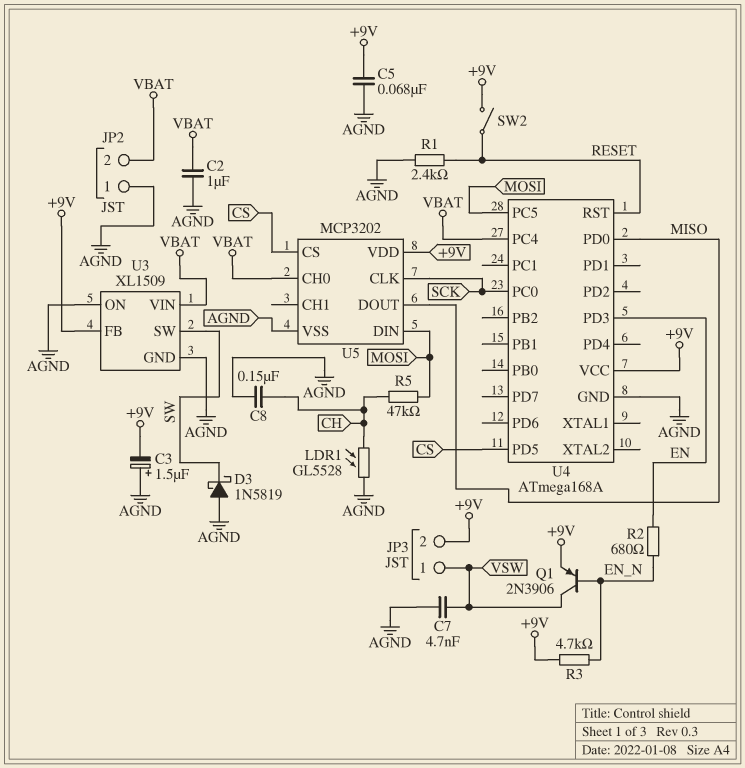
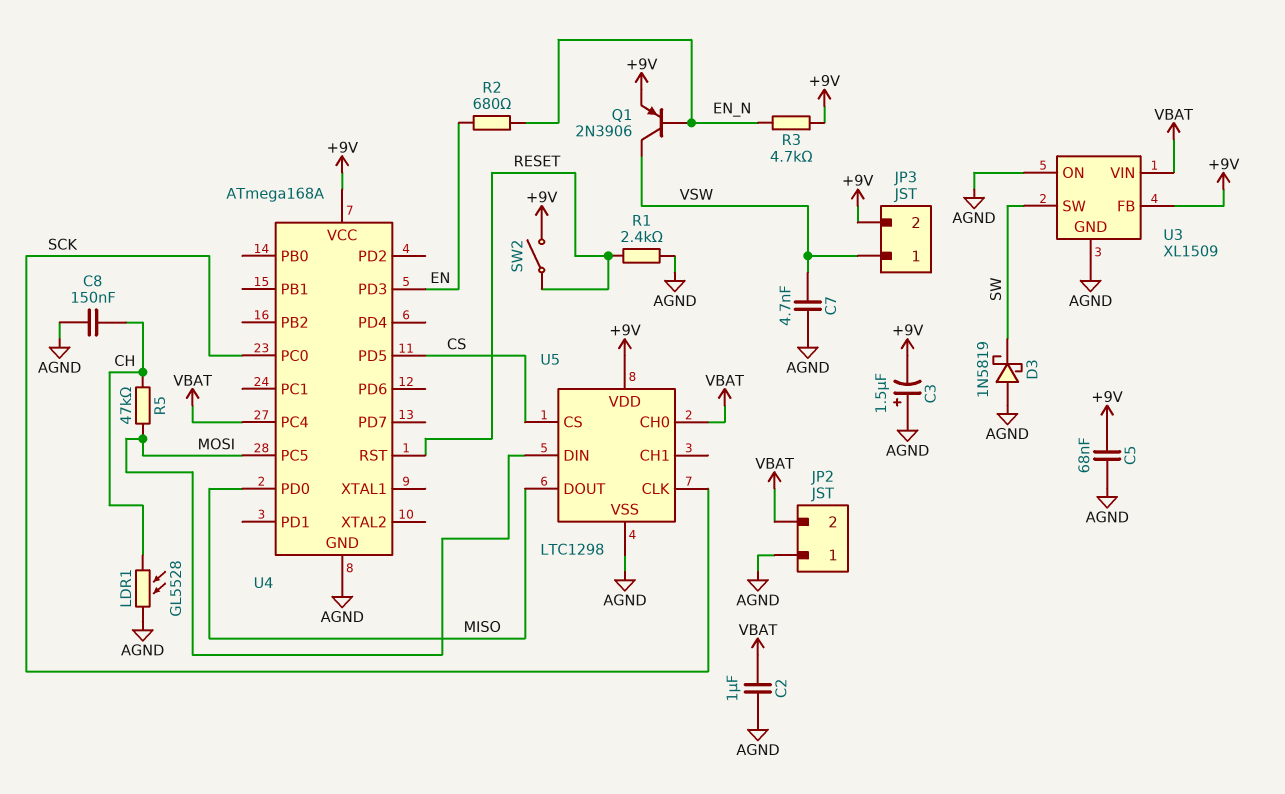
U5: MCP3202 -> LTC1298

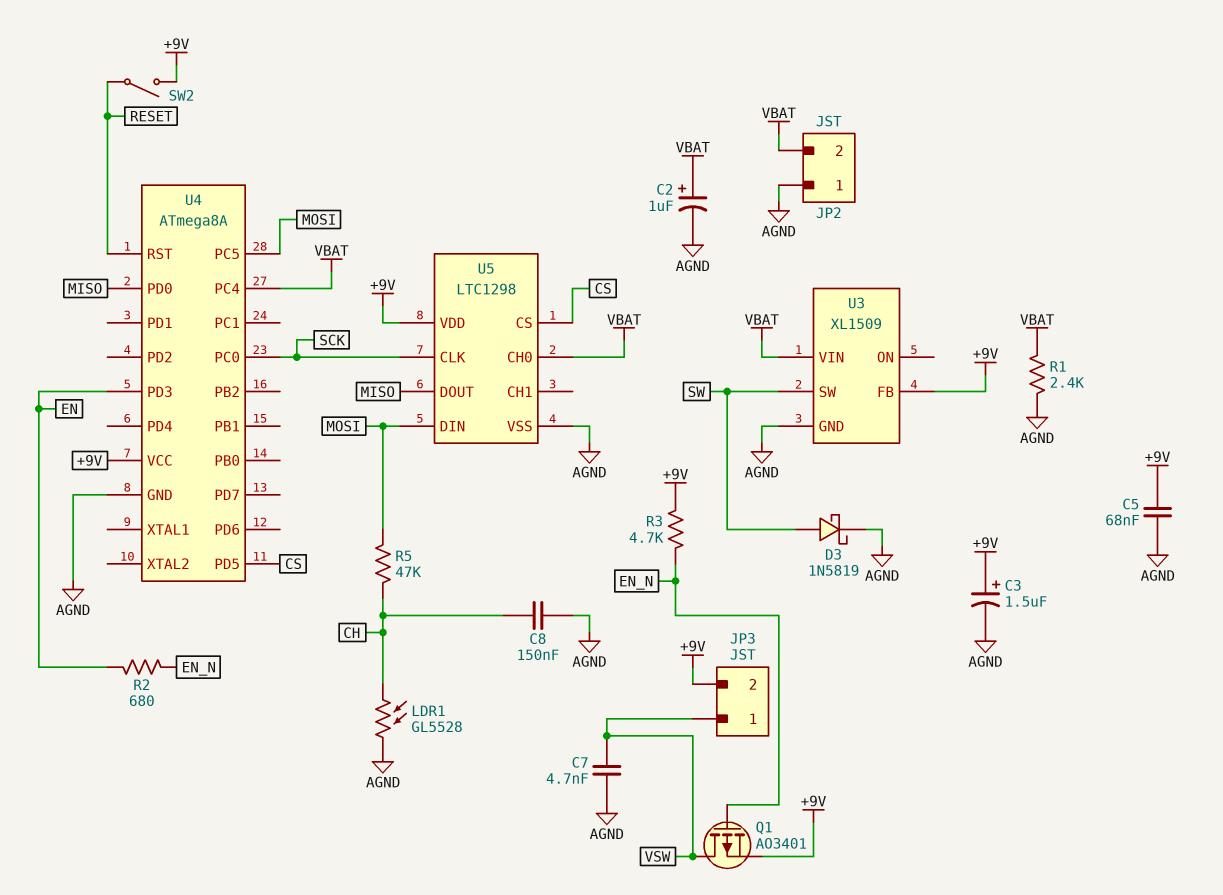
C2: 1uF (AGND, VBAT) -> 1uF (plus VBAT, minus AGND)
C3: 1.5uF (plus AGND, minus +9V) -> 1.5uF (plus +9V, minus AGND)
D3: schottky 1N5819 (A AGND, K SW) -> schottky 1N5819 (A SW, K AGND)
Q1: PNP 2N3906 (B EN_N, C VSW, E +9V) -> PMOS AO3401 (G EN_N, D VSW, S +9V)
R1: 2.4k (AGND, RESET) -> 2.4k (AGND, VBAT)
U3 pin ON: AGND -> none
U4: ATmega168A -> ATmega8A

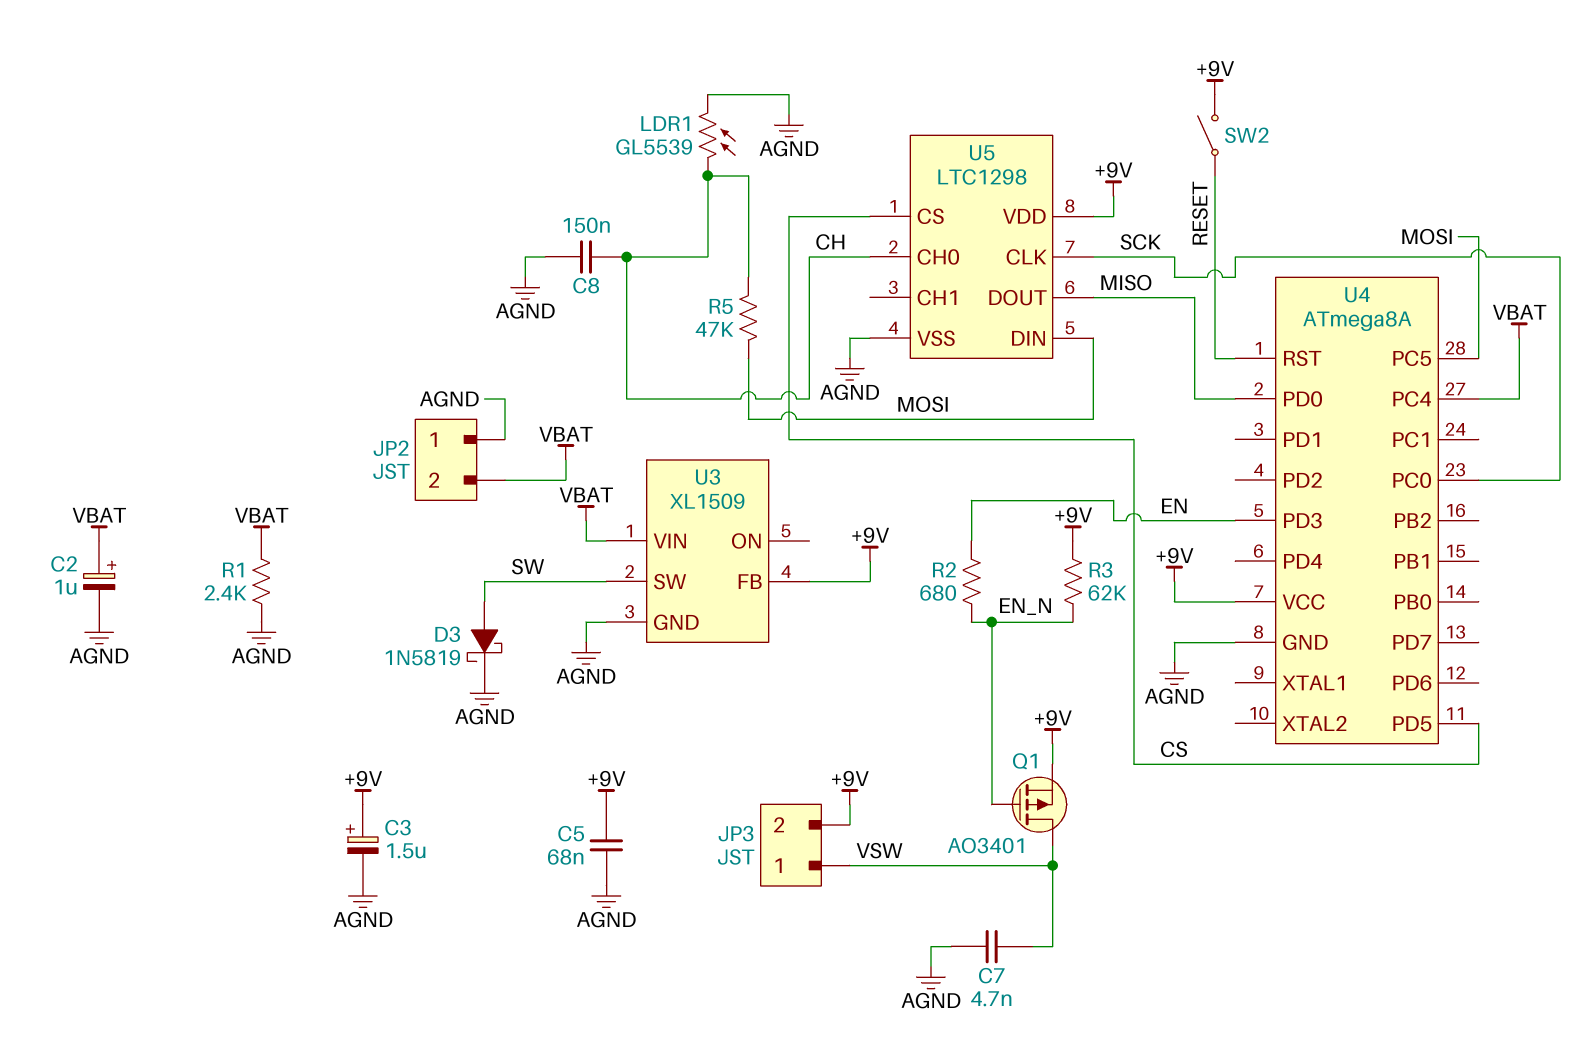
LDR1: GL5528 (AGND, CH) -> GL5539 (AGND, CH)
R3: 4.7k (+9V, EN_N) -> 62k (+9V, EN_N)
U5 pin CH0: VBAT -> CH

